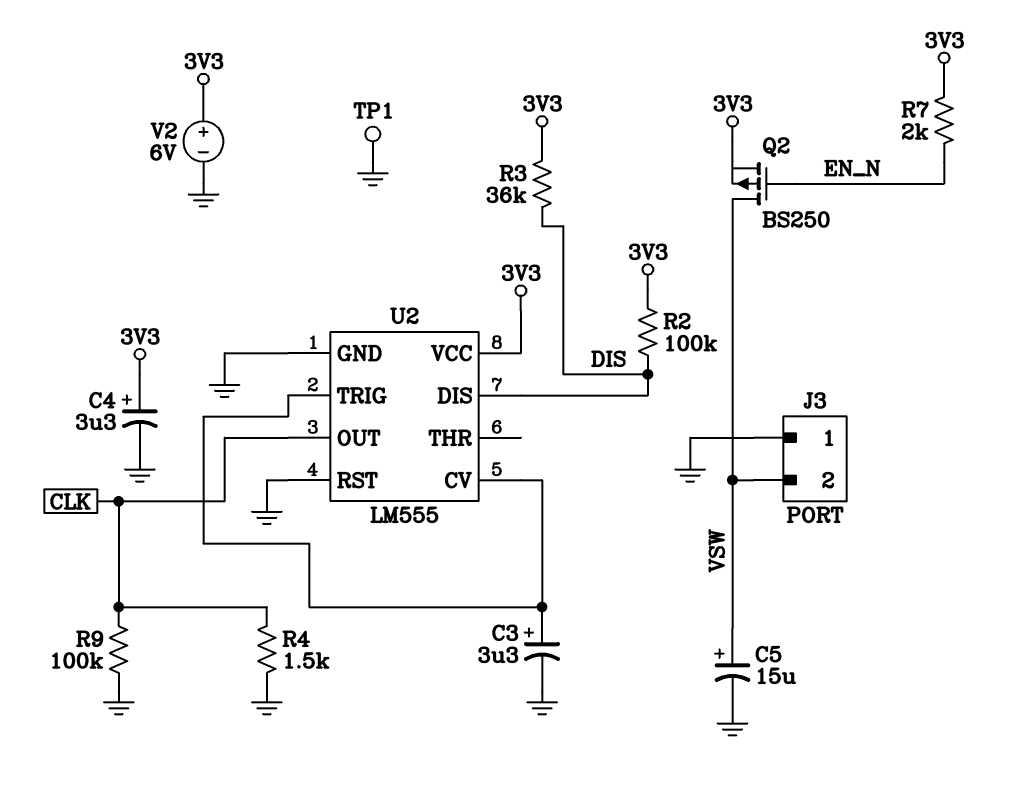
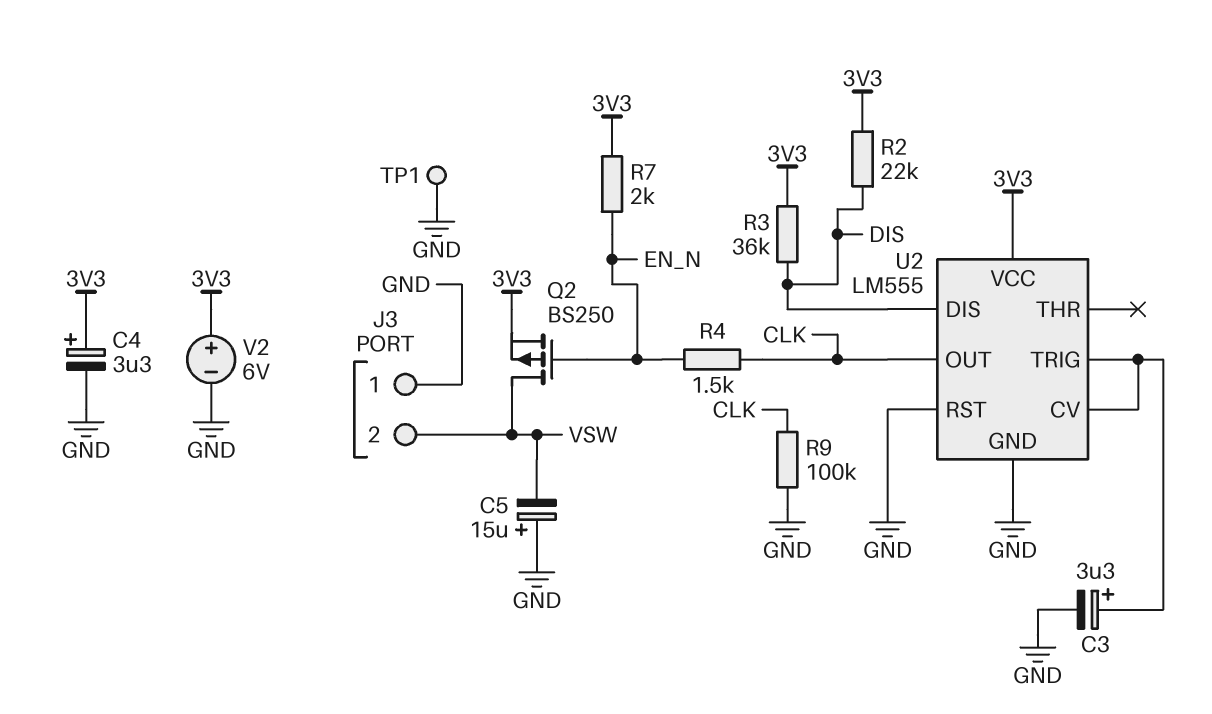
C5: 15uF (plus VSW, minus GND) -> 15uF (plus GND, minus VSW)
R2: 100k (3V3, DIS) -> 22k (3V3, DIS)
R4: 1.5k (CLK, GND) -> 1.5k (CLK, EN_N)

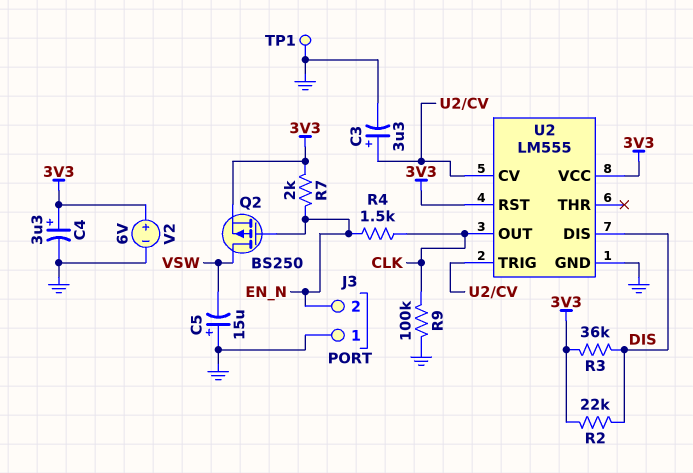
J3 pin 2: VSW -> EN_N
U2 pin RST: GND -> 3V3

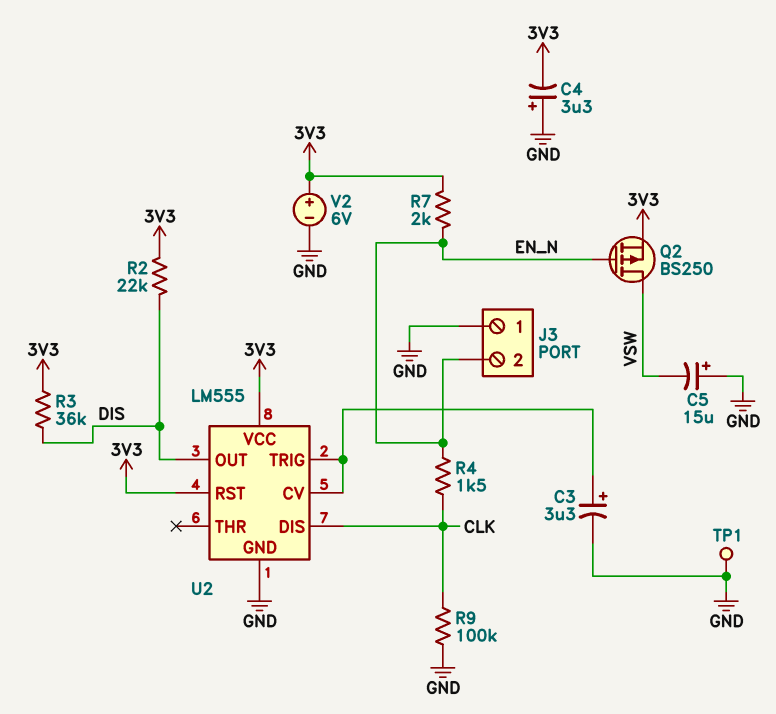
C4: 3.3uF (plus 3V3, minus GND) -> 3.3uF (plus GND, minus 3V3)
U2 pin DIS: DIS -> CLK
U2 pin OUT: CLK -> DIS

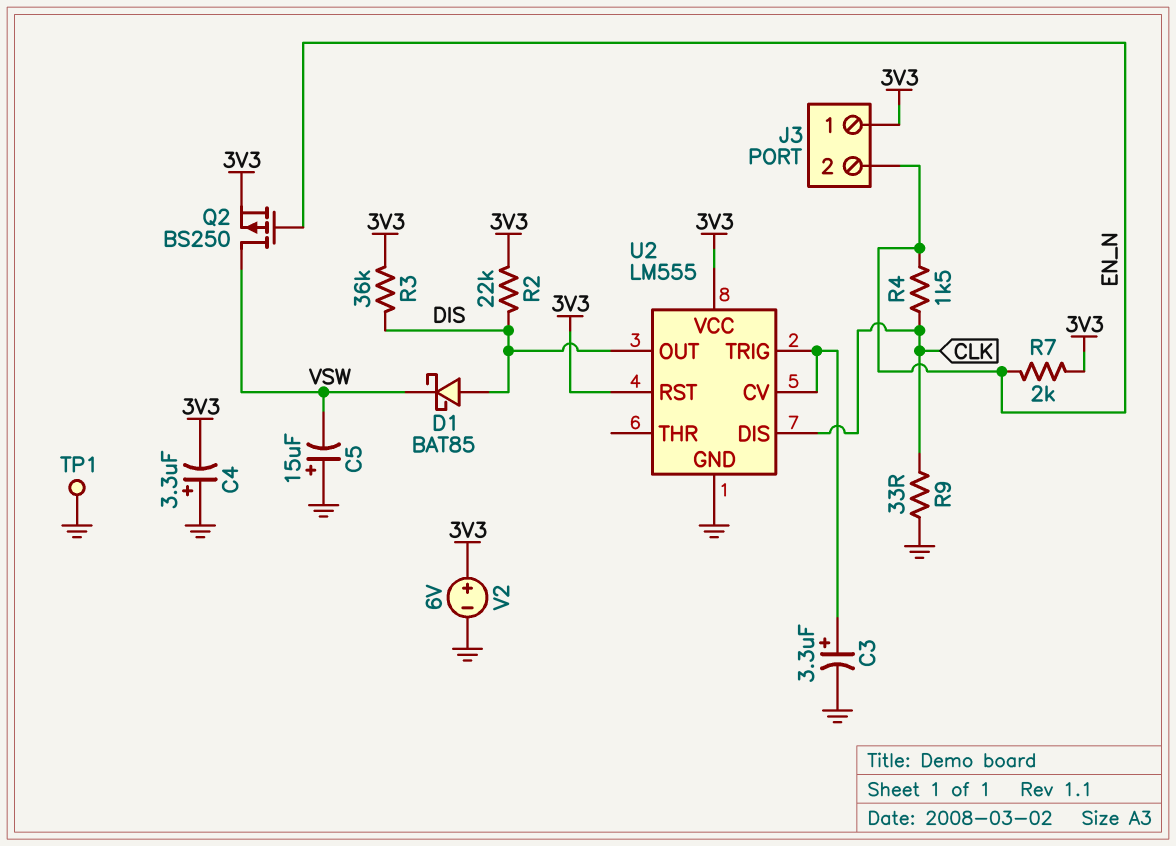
D1: none -> schottky BAT85 (A DIS, K VSW)
J3 pin 1: GND -> 3V3
R9: 100k (CLK, GND) -> 33 (CLK, GND)

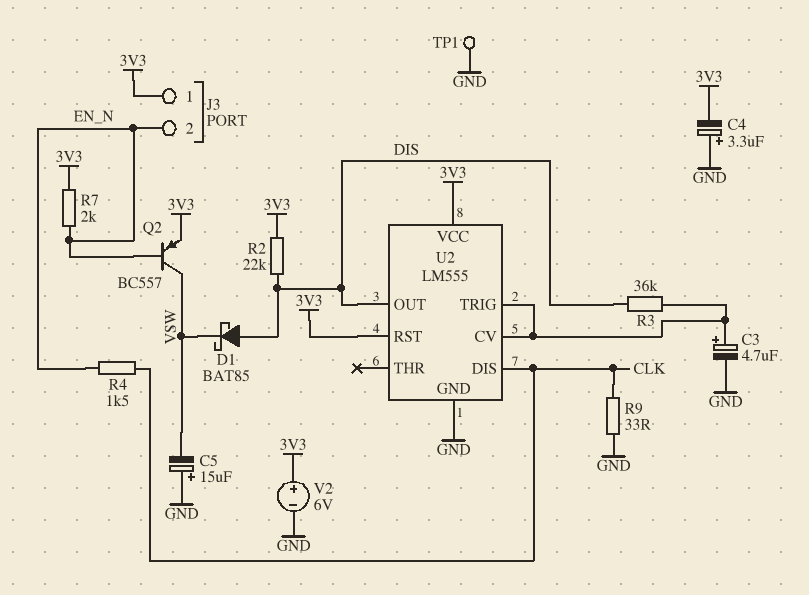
C3: 3.3uF (plus U2/CV, minus GND) -> 4.7uF (plus U2/CV, minus GND)
Q2: PMOS BS250 (G EN_N, D VSW, S 3V3) -> PNP BC557 (B EN_N, C VSW, E 3V3)
R3: 36k (3V3, DIS) -> 36k (DIS, U2/CV)

